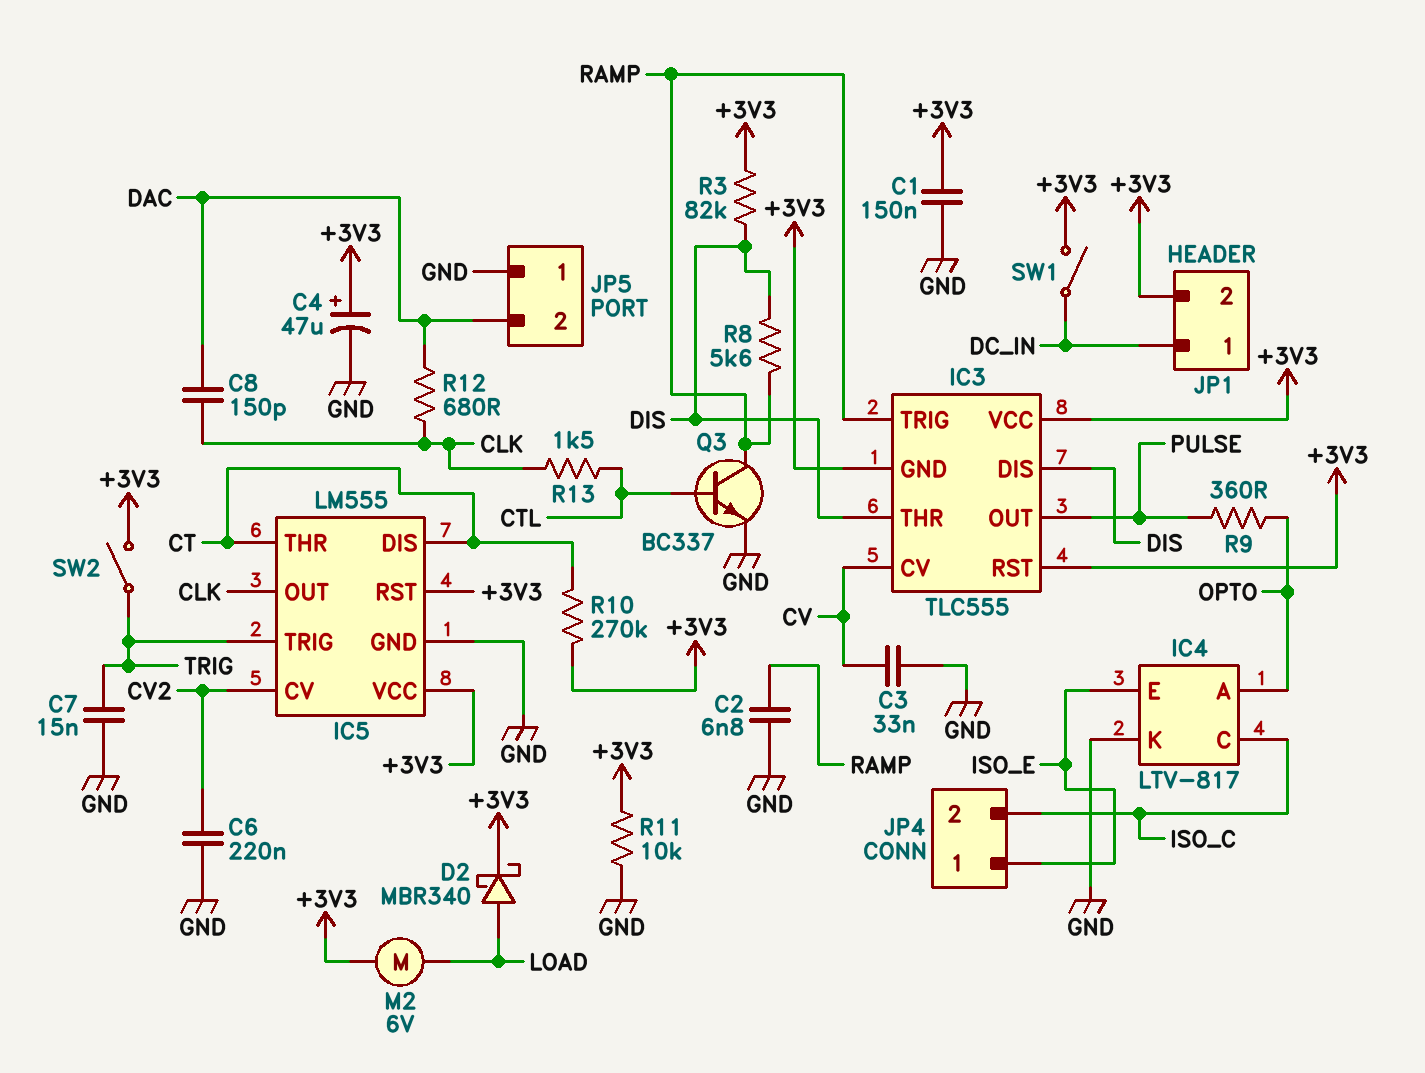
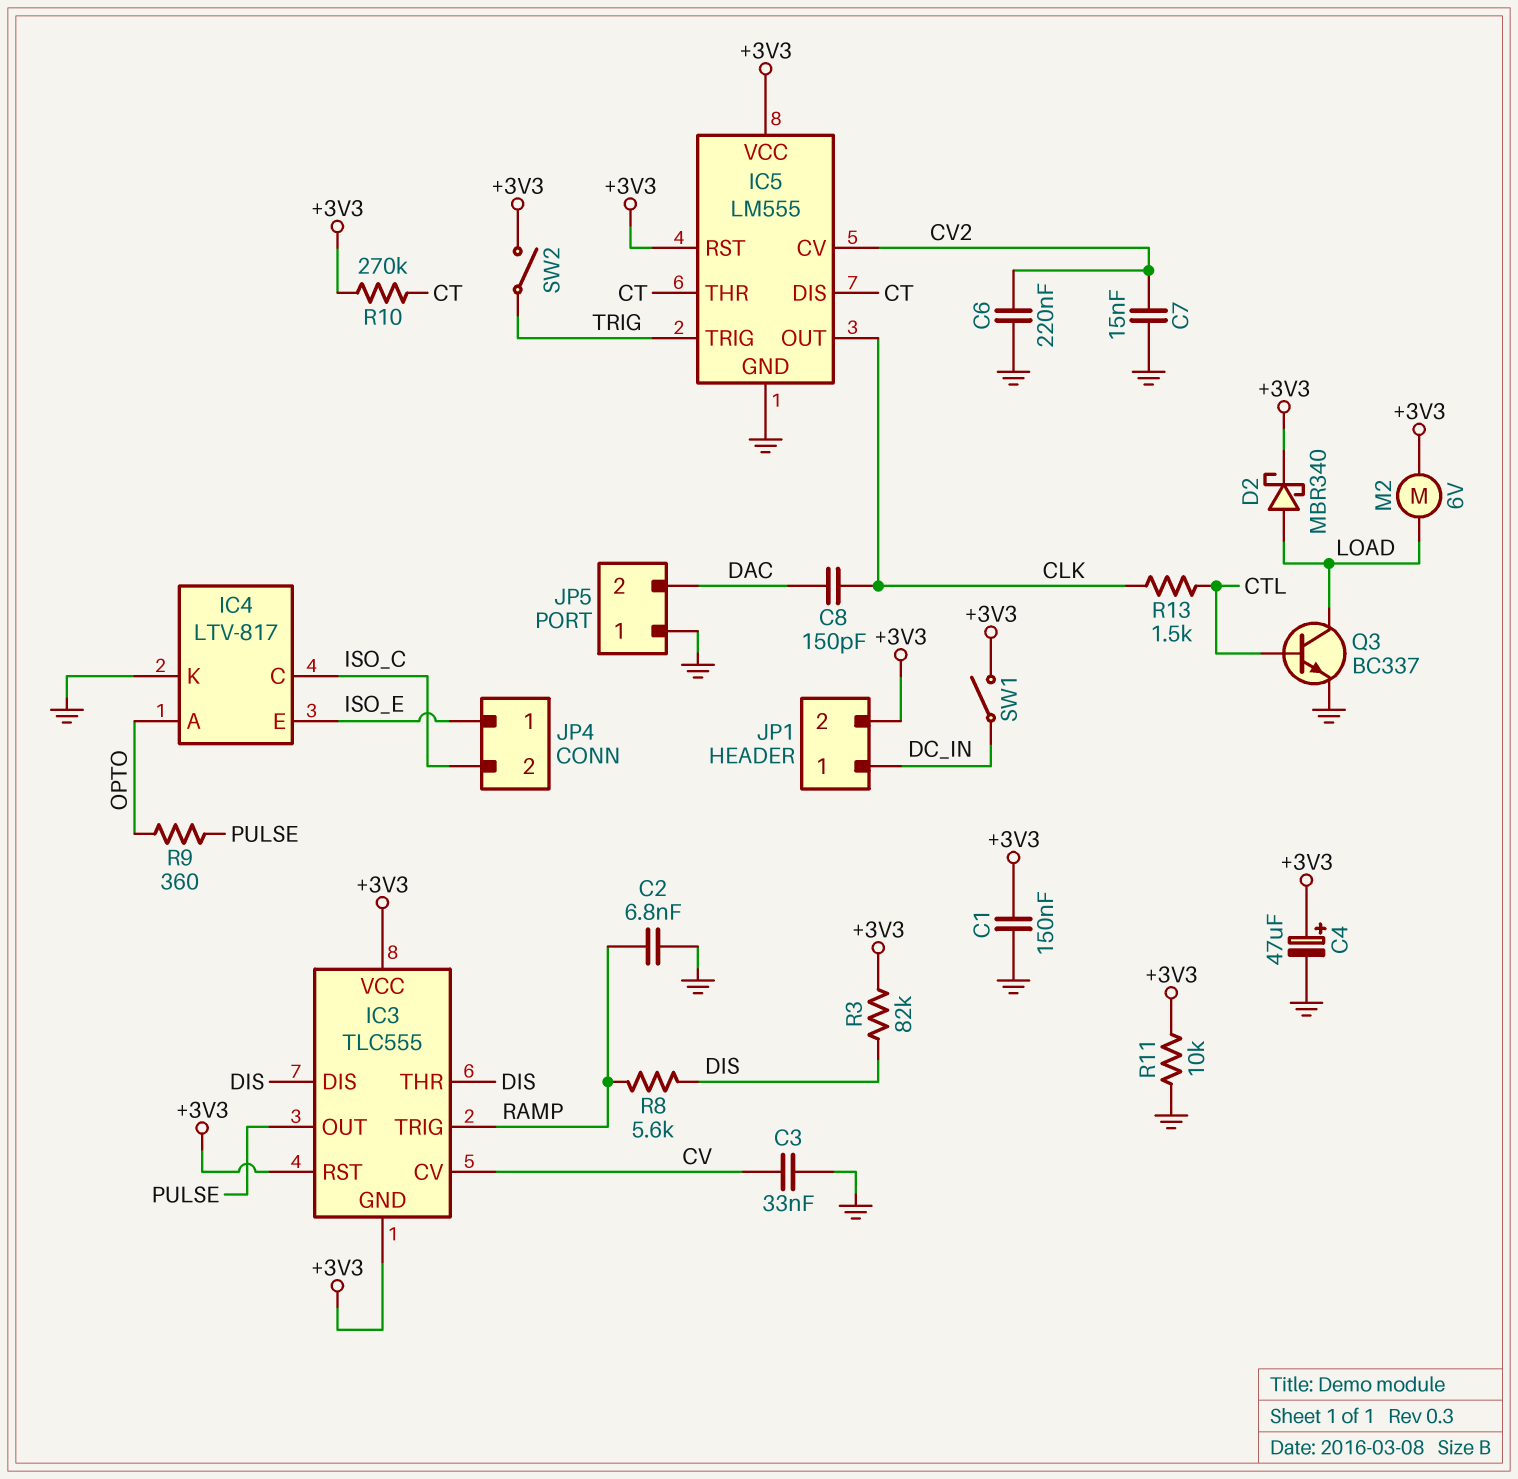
C7: 15nF (GND, TRIG) -> 15nF (CV2, GND)
Q3: NPN BC337 (B CTL, C RAMP, E GND) -> NPN BC337 (B CTL, C LOAD, E GND)
R12: 680 (CLK, DAC) -> none

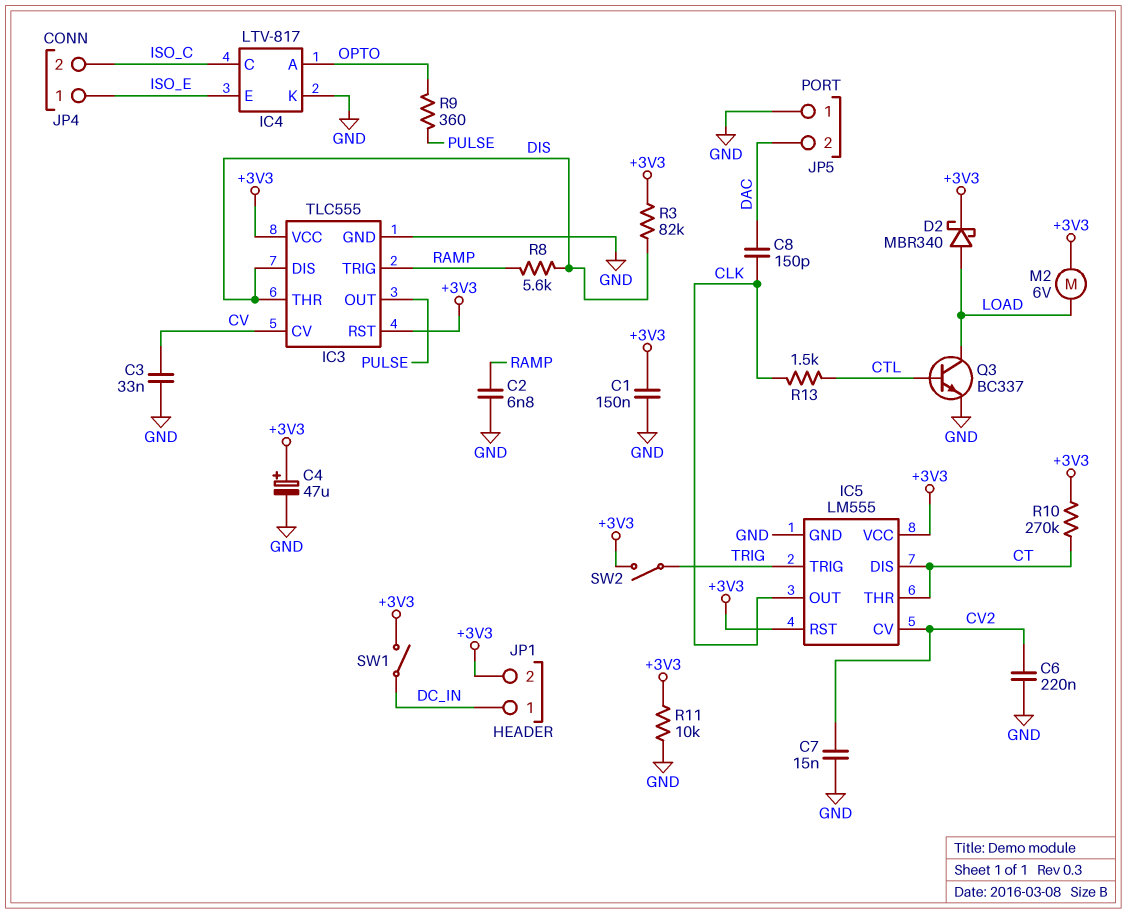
IC3 pin GND: +3V3 -> GND

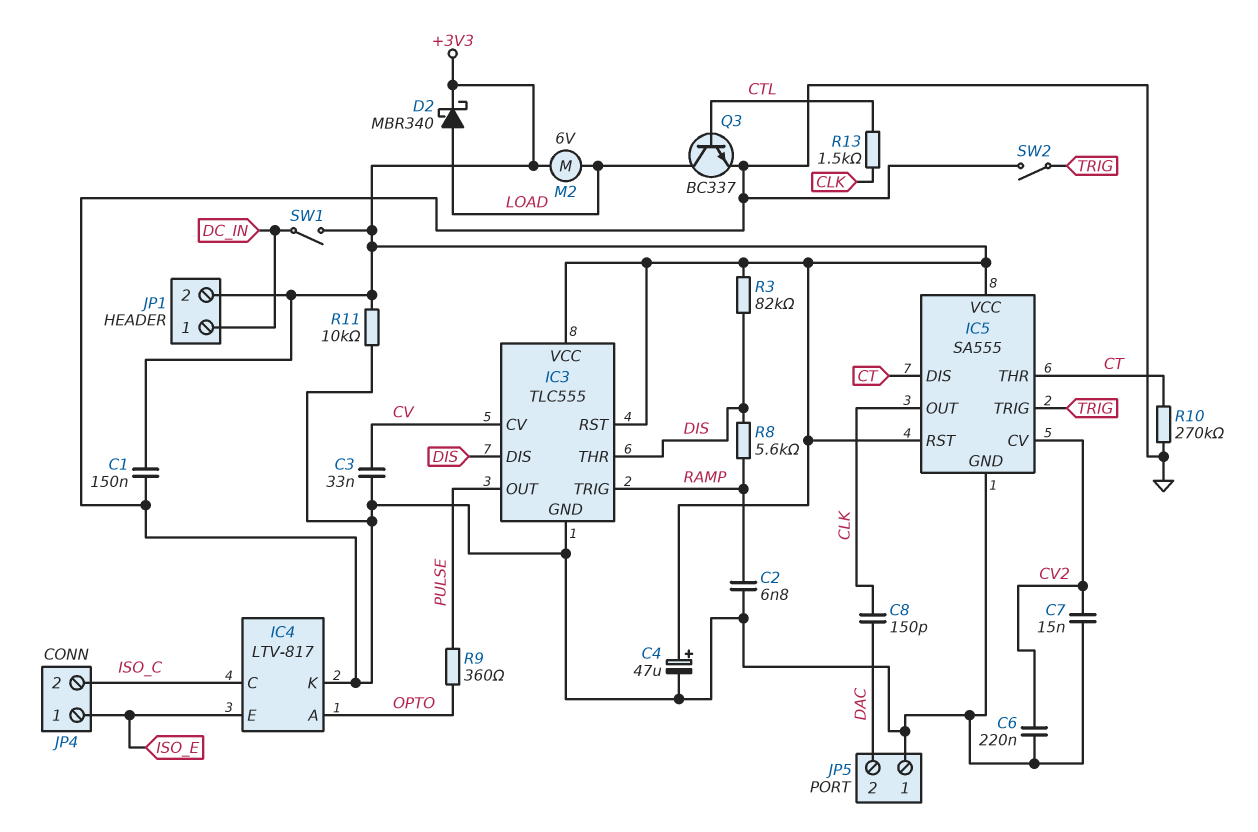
IC5: LM555 -> SA555
R10: 270k (+3V3, CT) -> 270k (CT, GND)
SW2: switch (+3V3, TRIG) -> switch (GND, TRIG)

